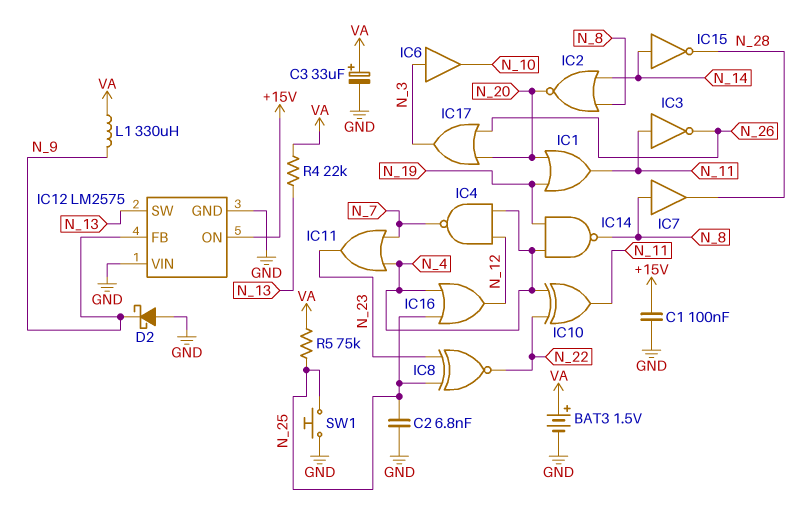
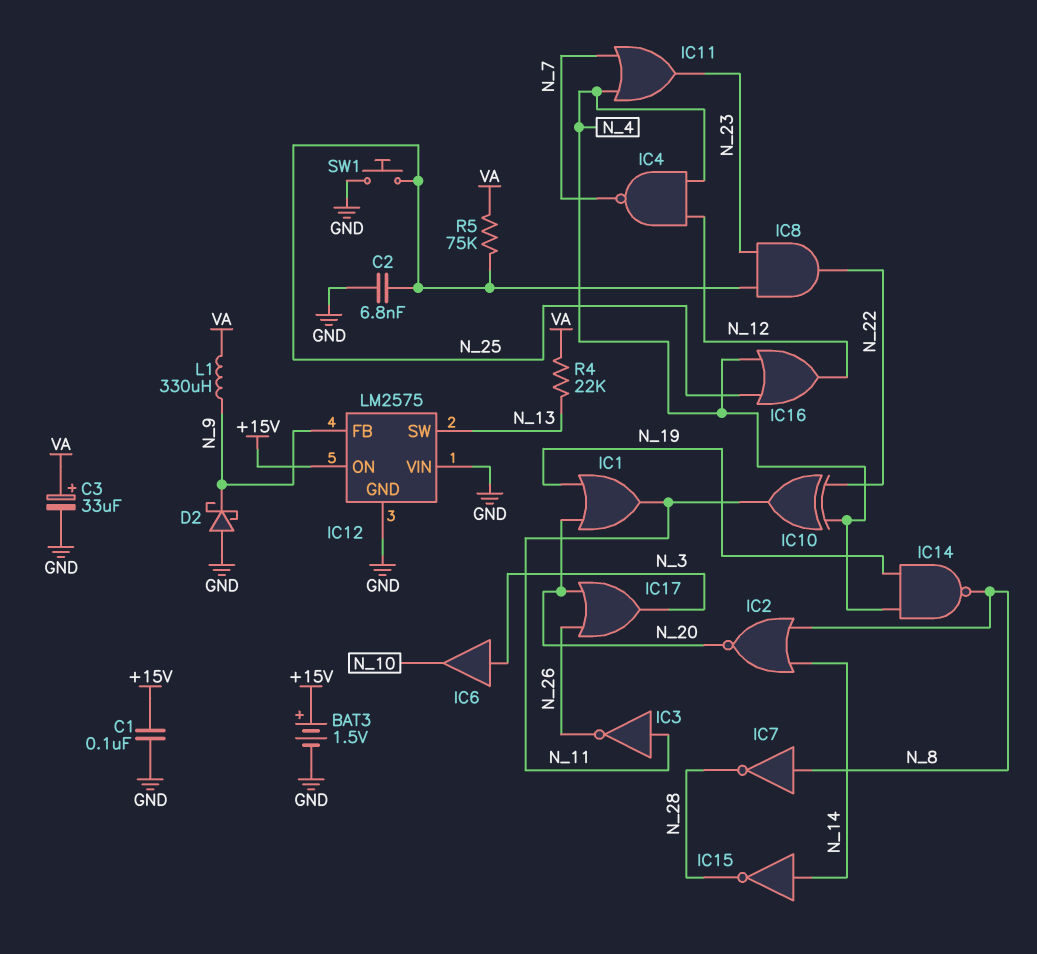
BAT3: 1.5V (plus VA, minus GND) -> 1.5V (plus +15V, minus GND)
IC7: buffer (in N_8, out N_28) -> NOT (in N_8, out N_28)
IC8: XNOR (in N_23, in N_25, out N_22) -> AND (in N_23, in N_25, out N_22)

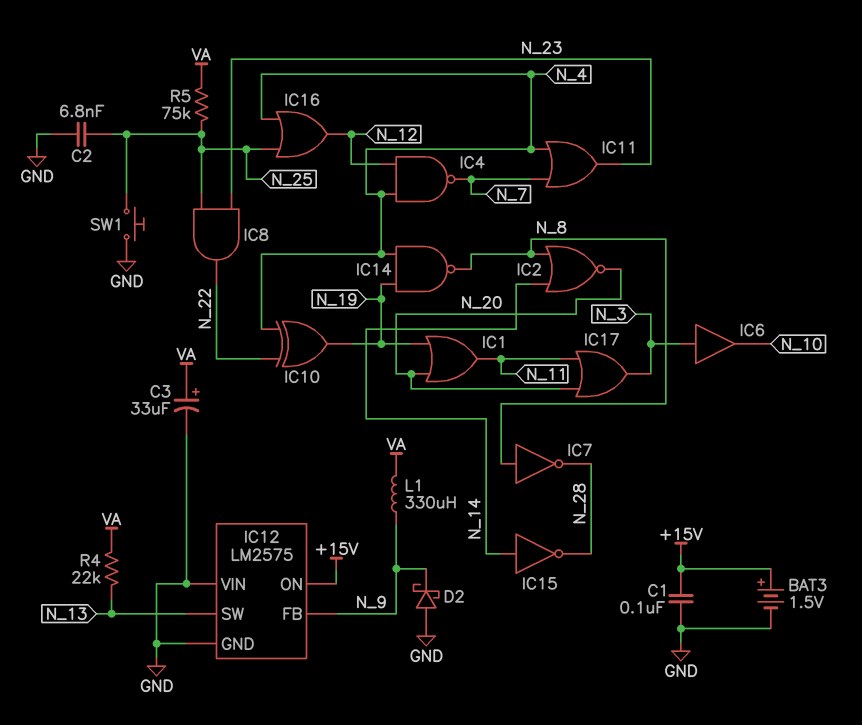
IC3: NOT (in N_11, out N_26) -> none
IC10: XOR (in N_4, in N_22, out N_11) -> XOR (in N_4, in N_22, out N_19)
IC17: OR (in N_20, in N_26, out N_3) -> OR (in N_11, in N_20, out N_3)

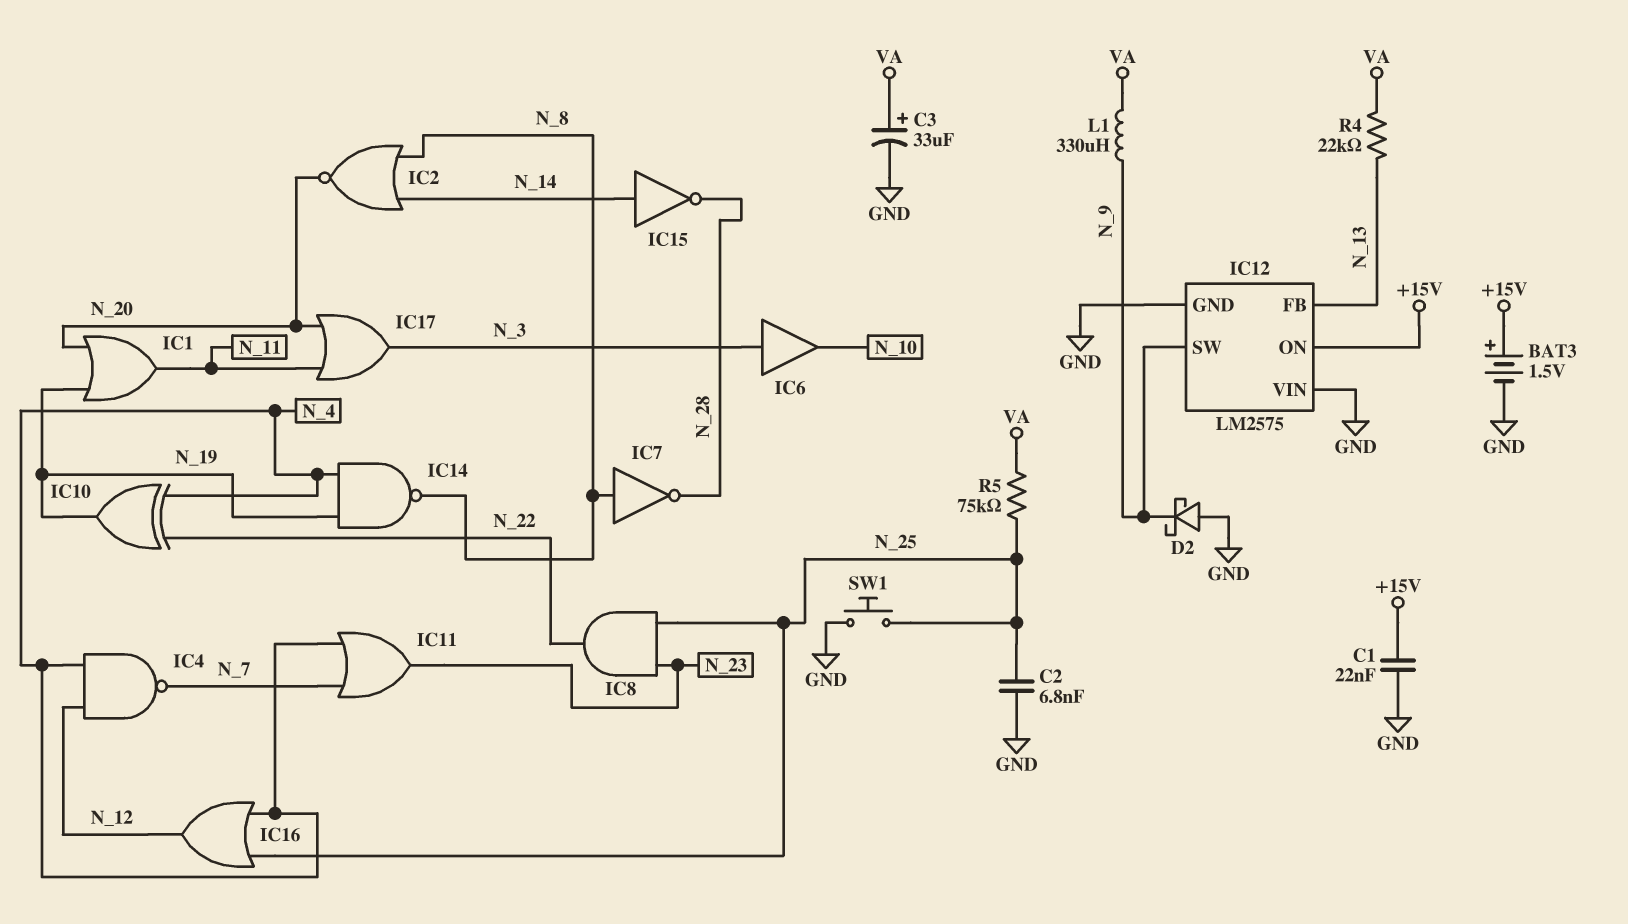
C1: 100nF (+15V, GND) -> 22nF (+15V, GND)
IC12 pin FB: N_9 -> N_13
IC12 pin SW: N_13 -> N_9

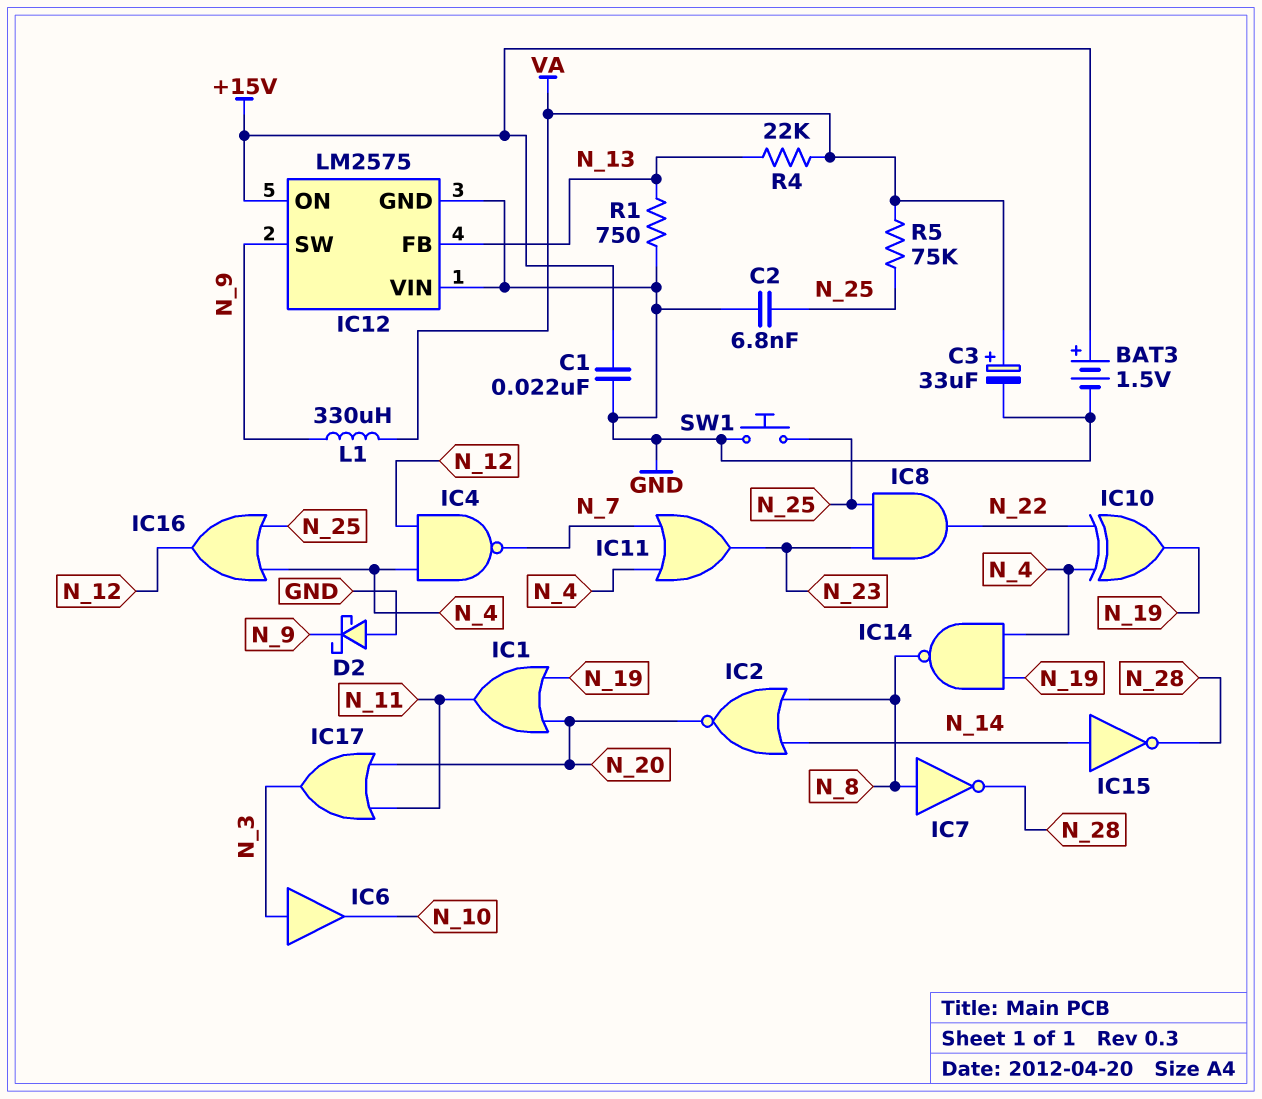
R1: none -> 750 (GND, N_13)

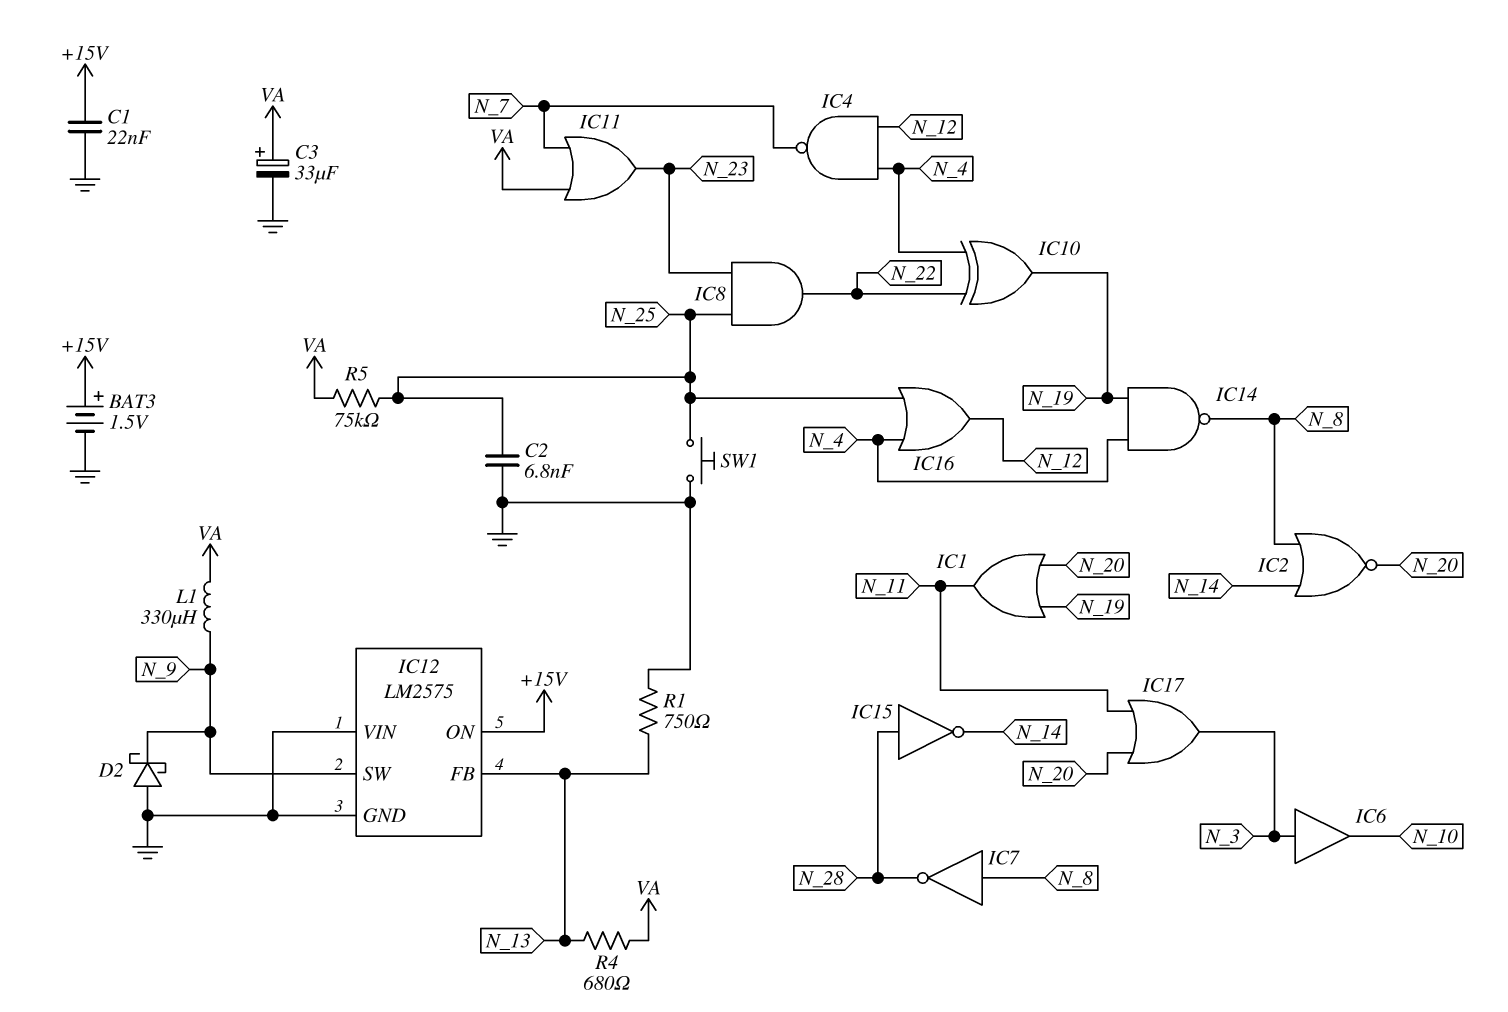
IC11: OR (in N_4, in N_7, out N_23) -> OR (in N_7, in VA, out N_23)
IC15: NOT (in N_14, out N_28) -> NOT (in N_28, out N_14)
R4: 22k (N_13, VA) -> 680 (N_13, VA)

